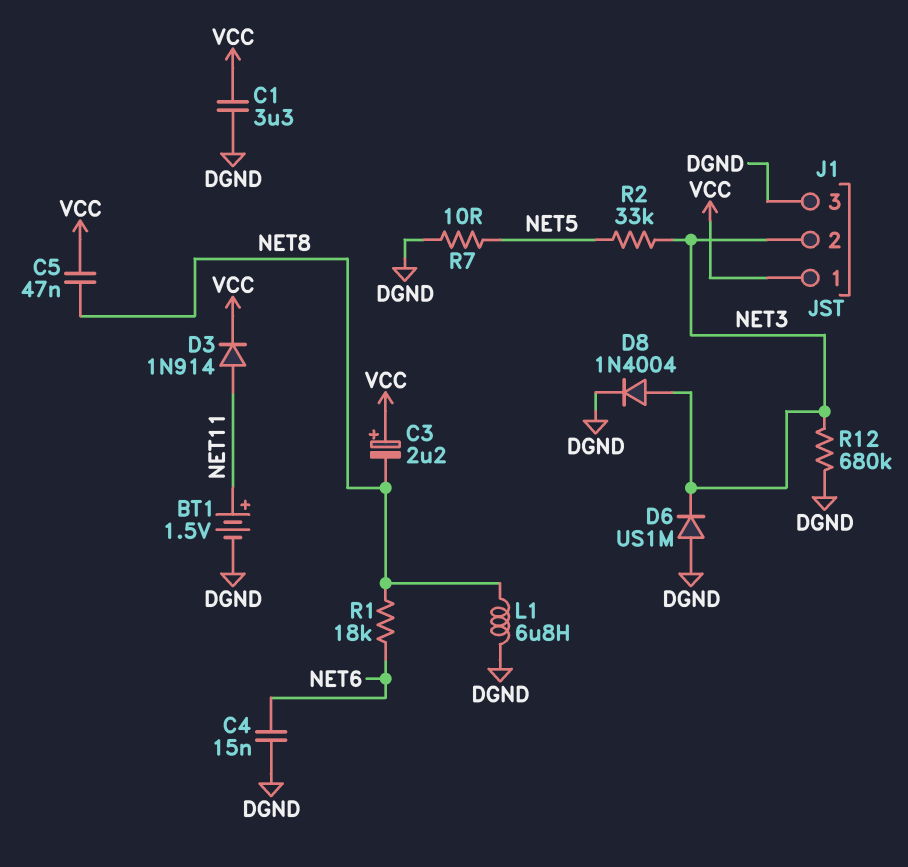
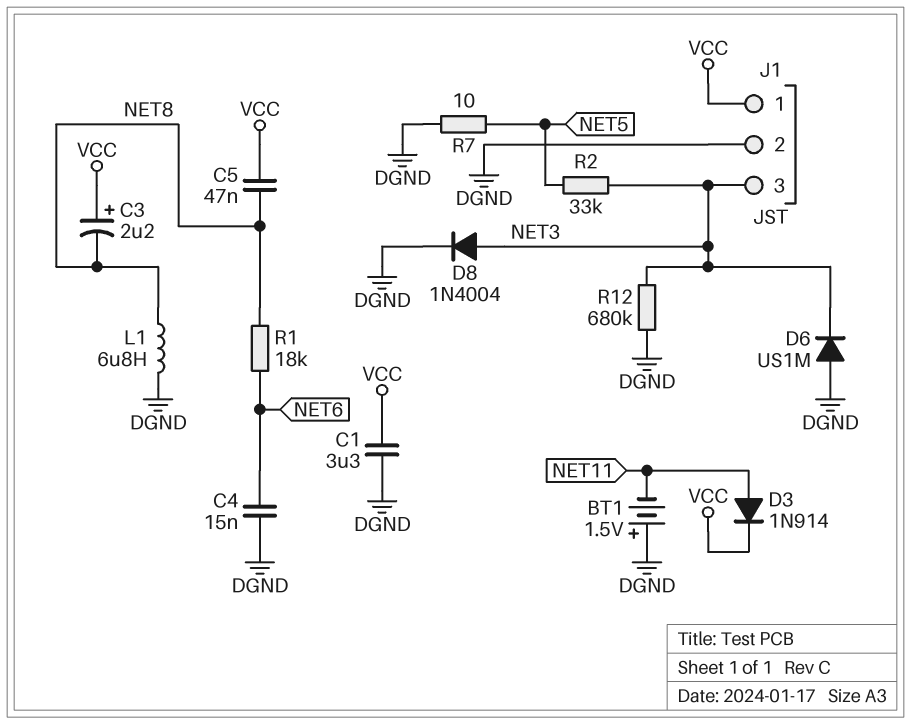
BT1: 1.5V (plus NET11, minus DGND) -> 1.5V (plus DGND, minus NET11)
J1 pin 2: NET3 -> DGND
J1 pin 3: DGND -> NET3

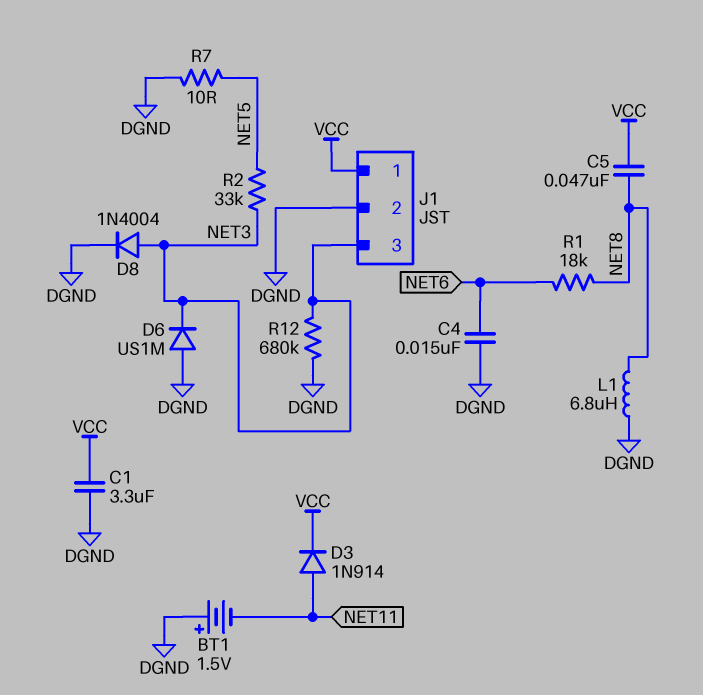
C3: 2.2uF (plus VCC, minus NET8) -> none

